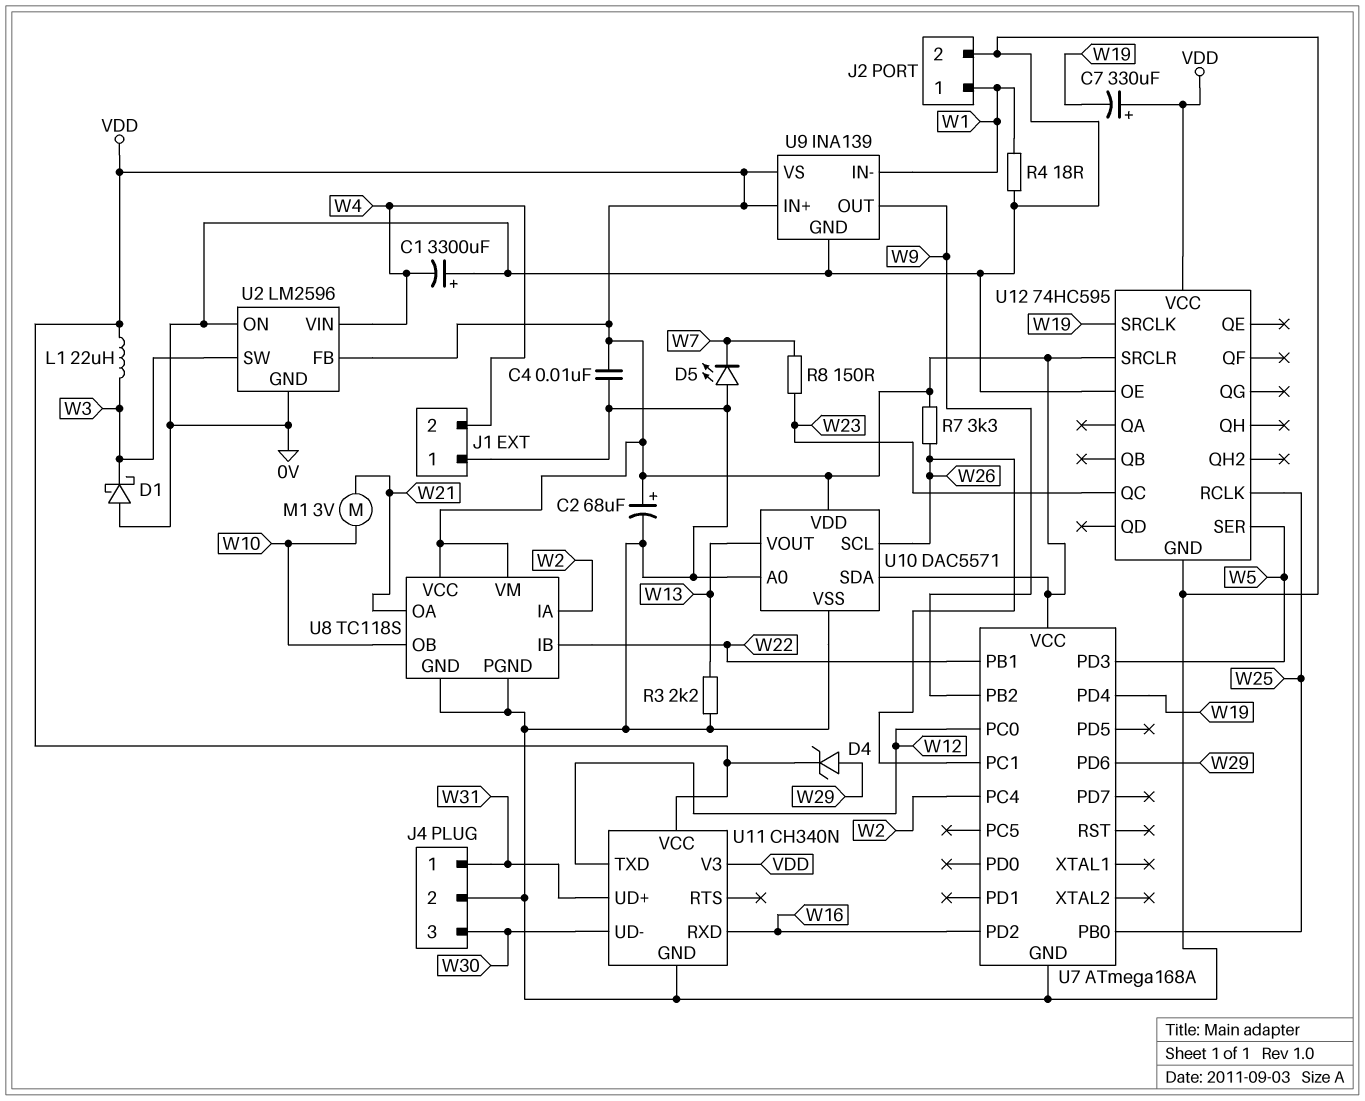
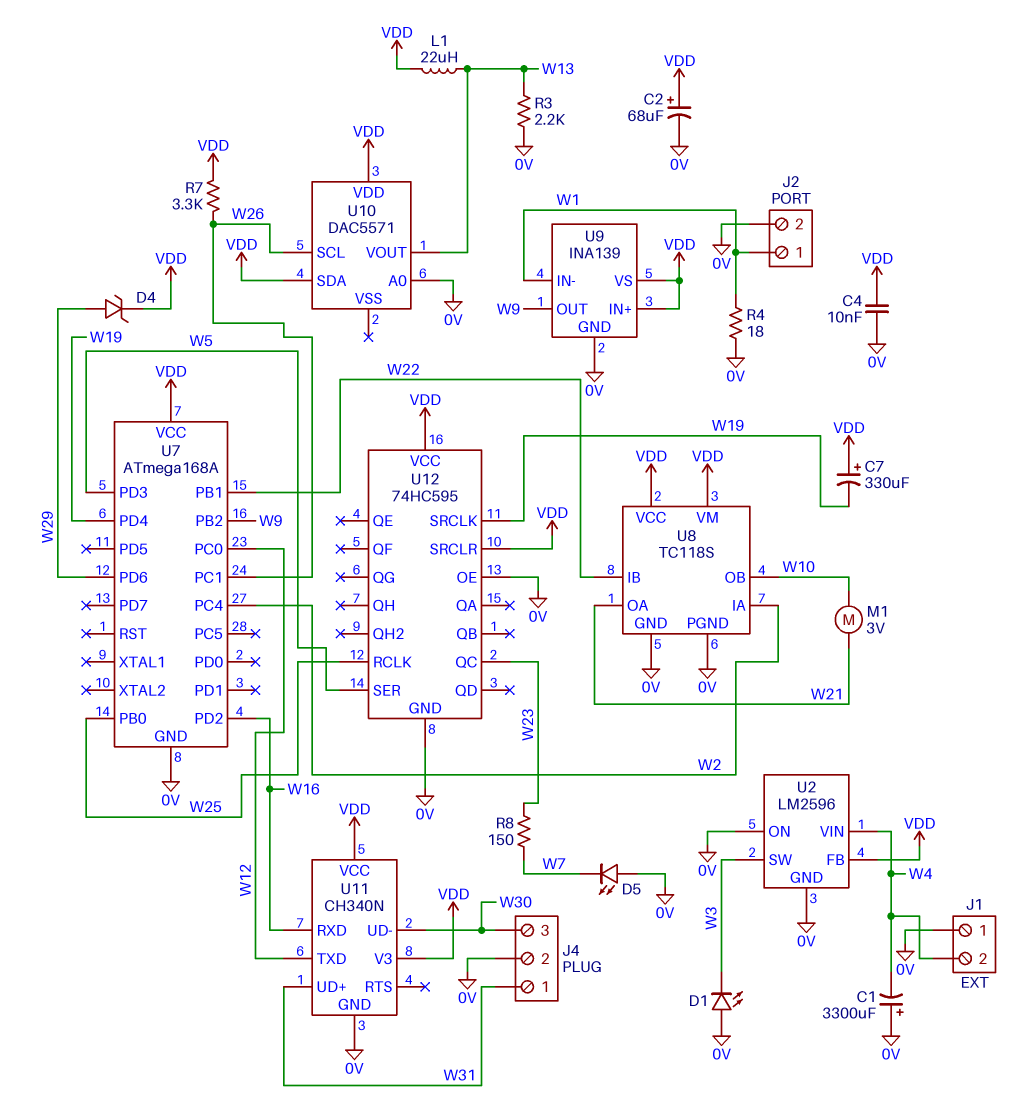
D1: schottky (A 0V, K W3) -> LED (A 0V, K W3)
L1: 22uH (VDD, W3) -> 22uH (VDD, W13)
U10 pin VSS: 0V -> none

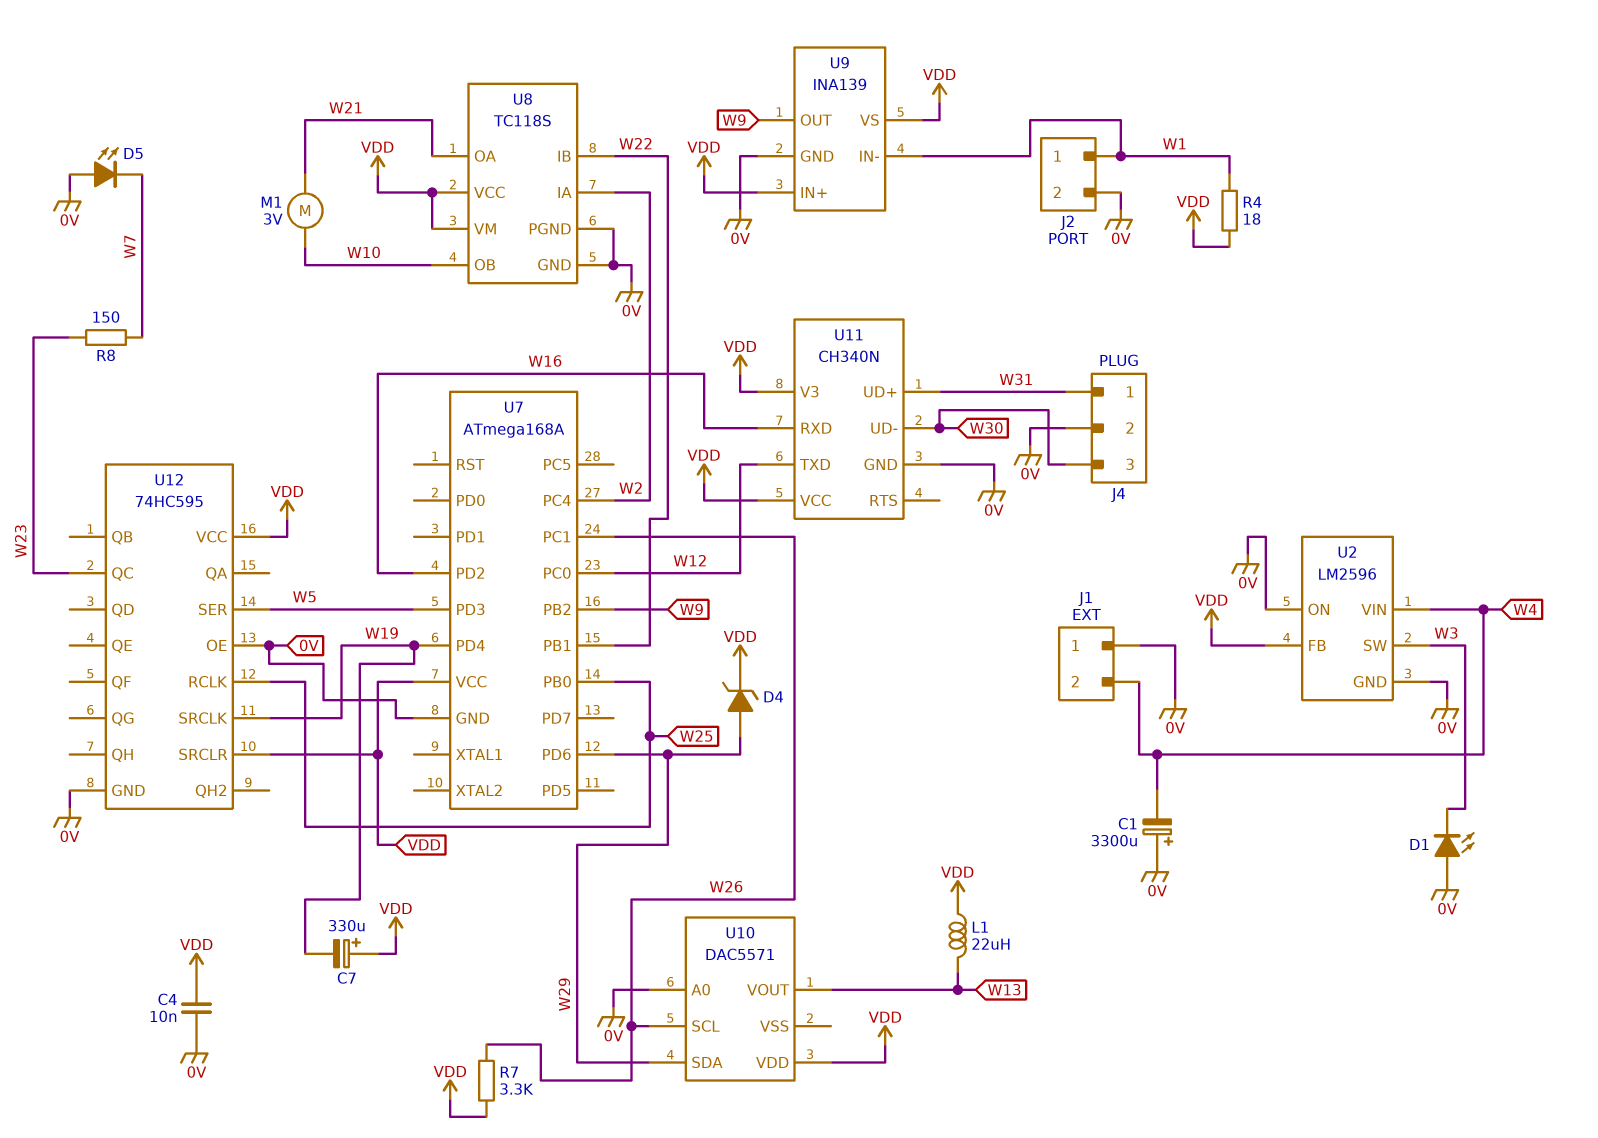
C2: 68uF (plus VDD, minus 0V) -> none
R3: 2.2k (0V, W13) -> none
R4: 18 (0V, W1) -> 18 (VDD, W1)
U10 pin SDA: VDD -> W29

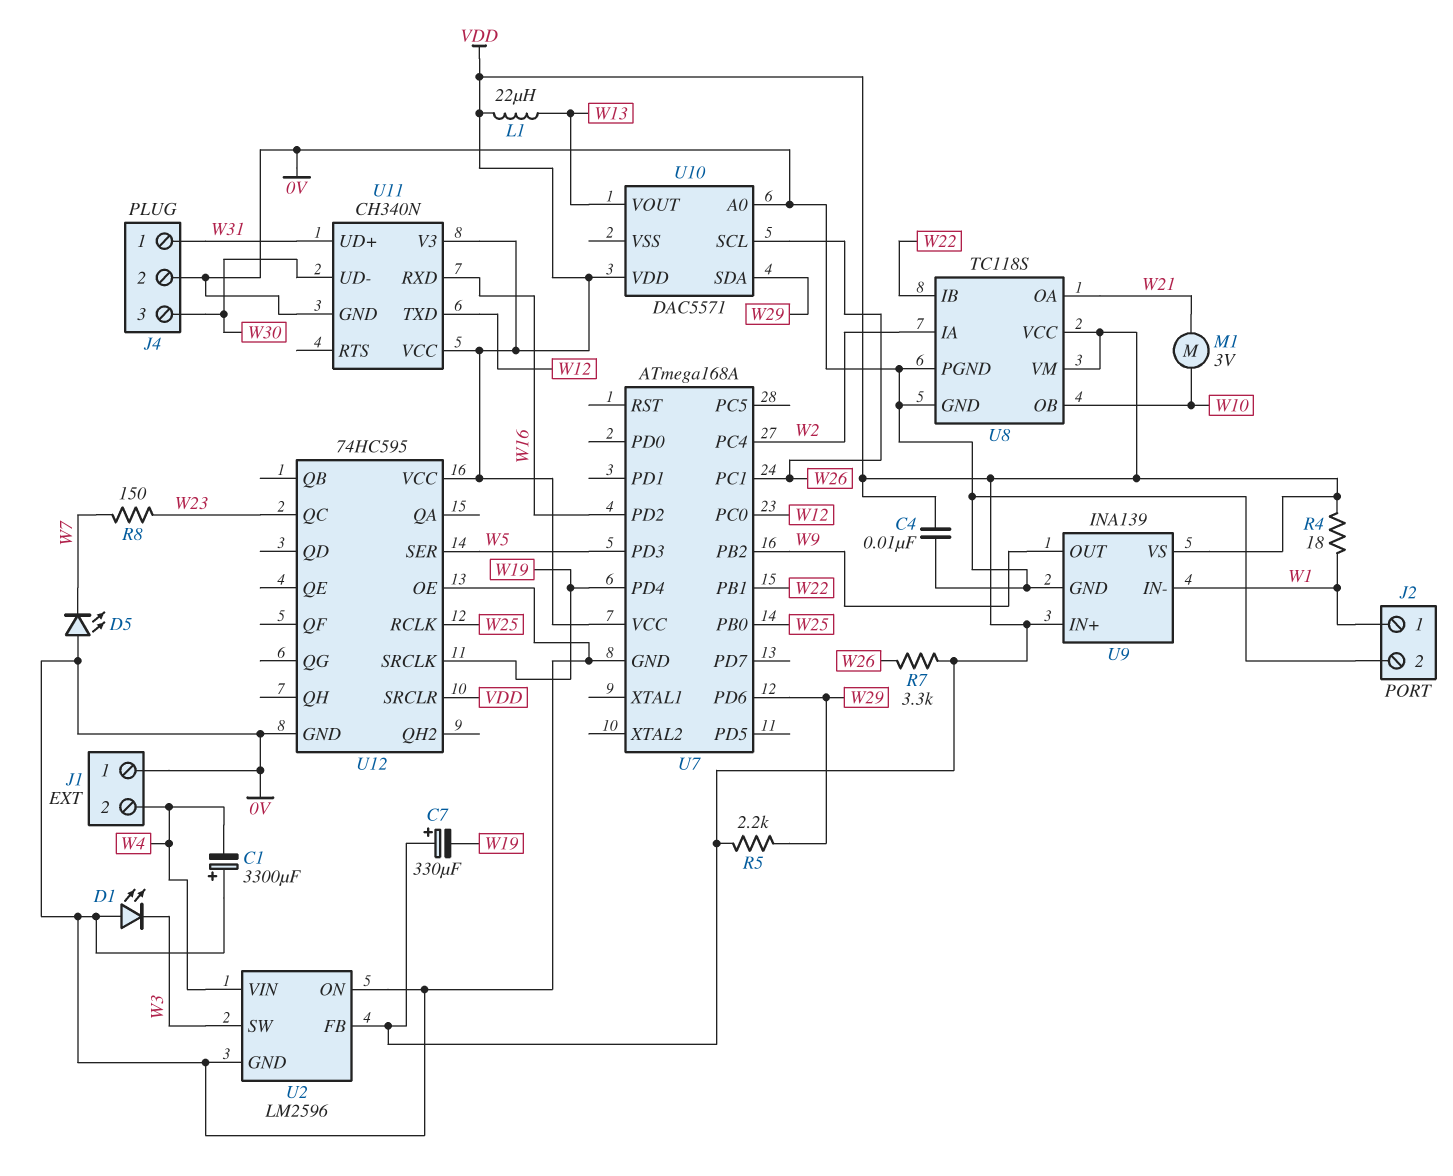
D4: zener (A W29, K VDD) -> none
R5: none -> 2.2k (VDD, W29)

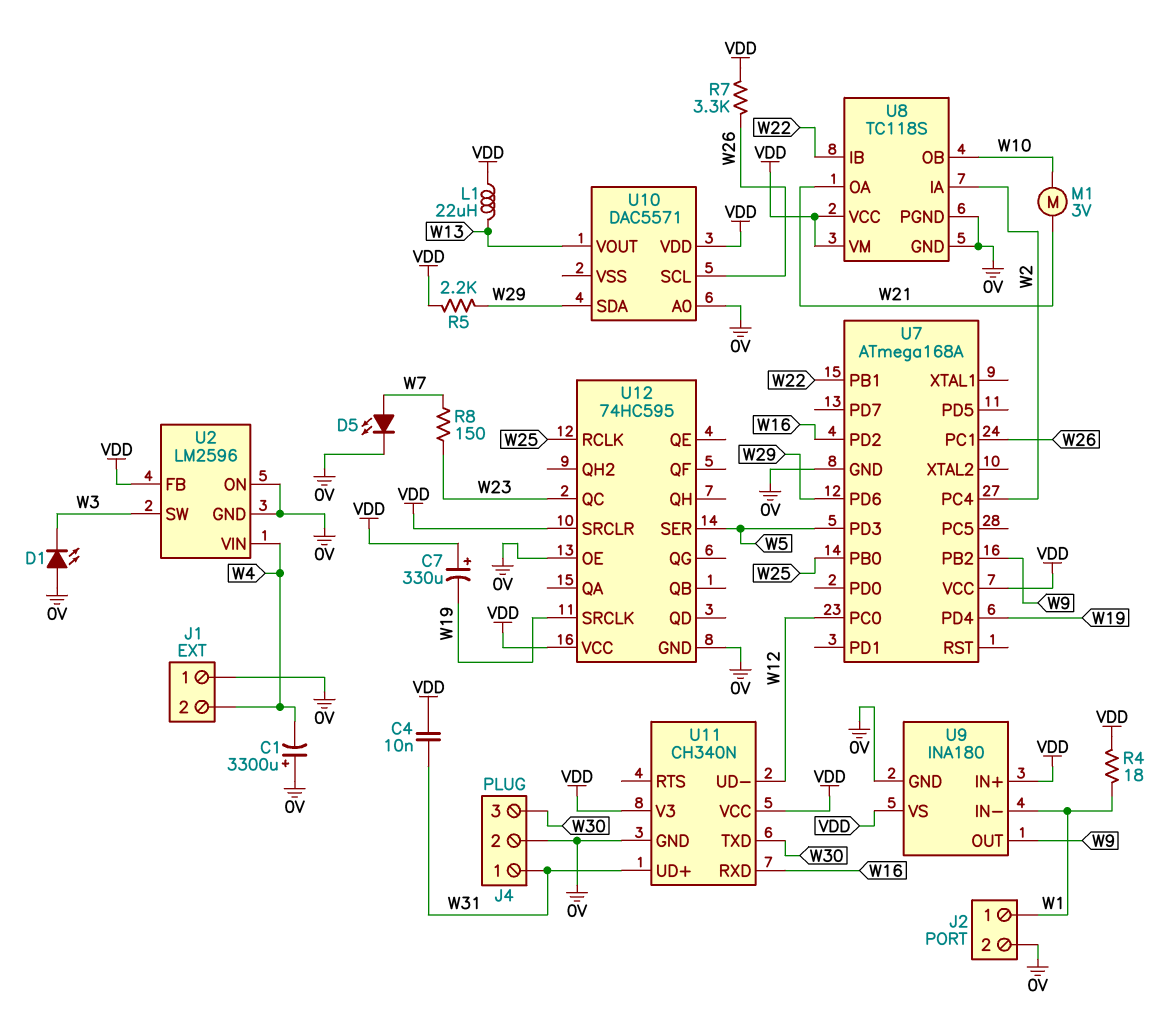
C4: 10nF (0V, VDD) -> 10nF (VDD, W31)
D5: LED (A 0V, K W7) -> LED (A W7, K 0V)
U9: INA139 -> INA180
U11 pin TXD: W12 -> W30
U11 pin UD-: W30 -> W12

